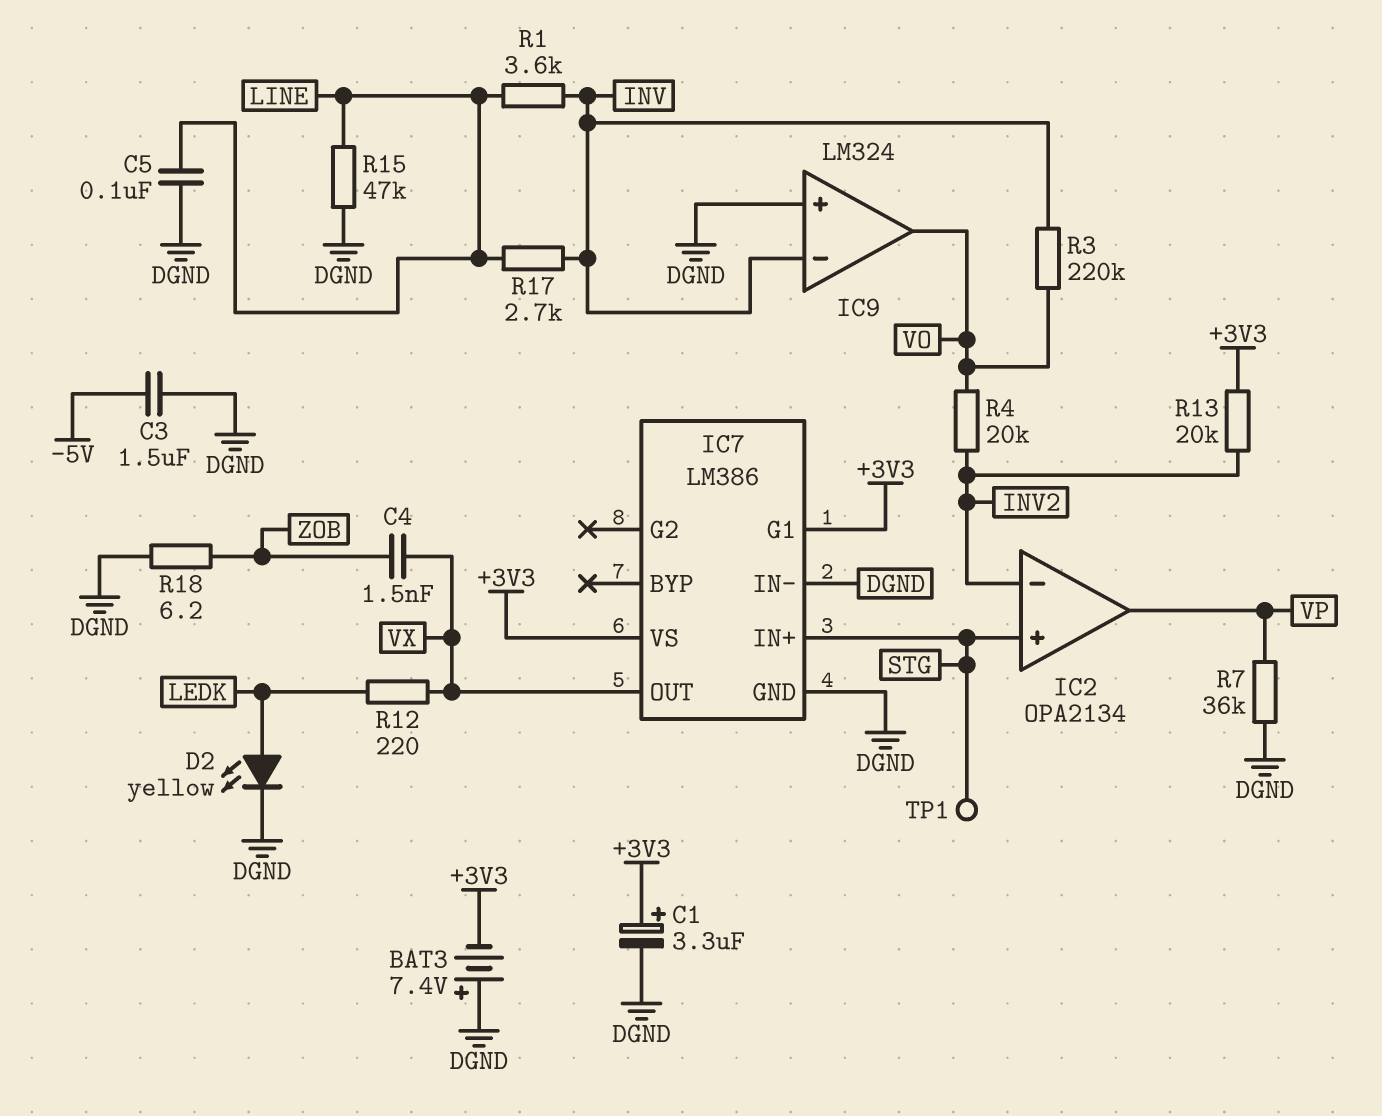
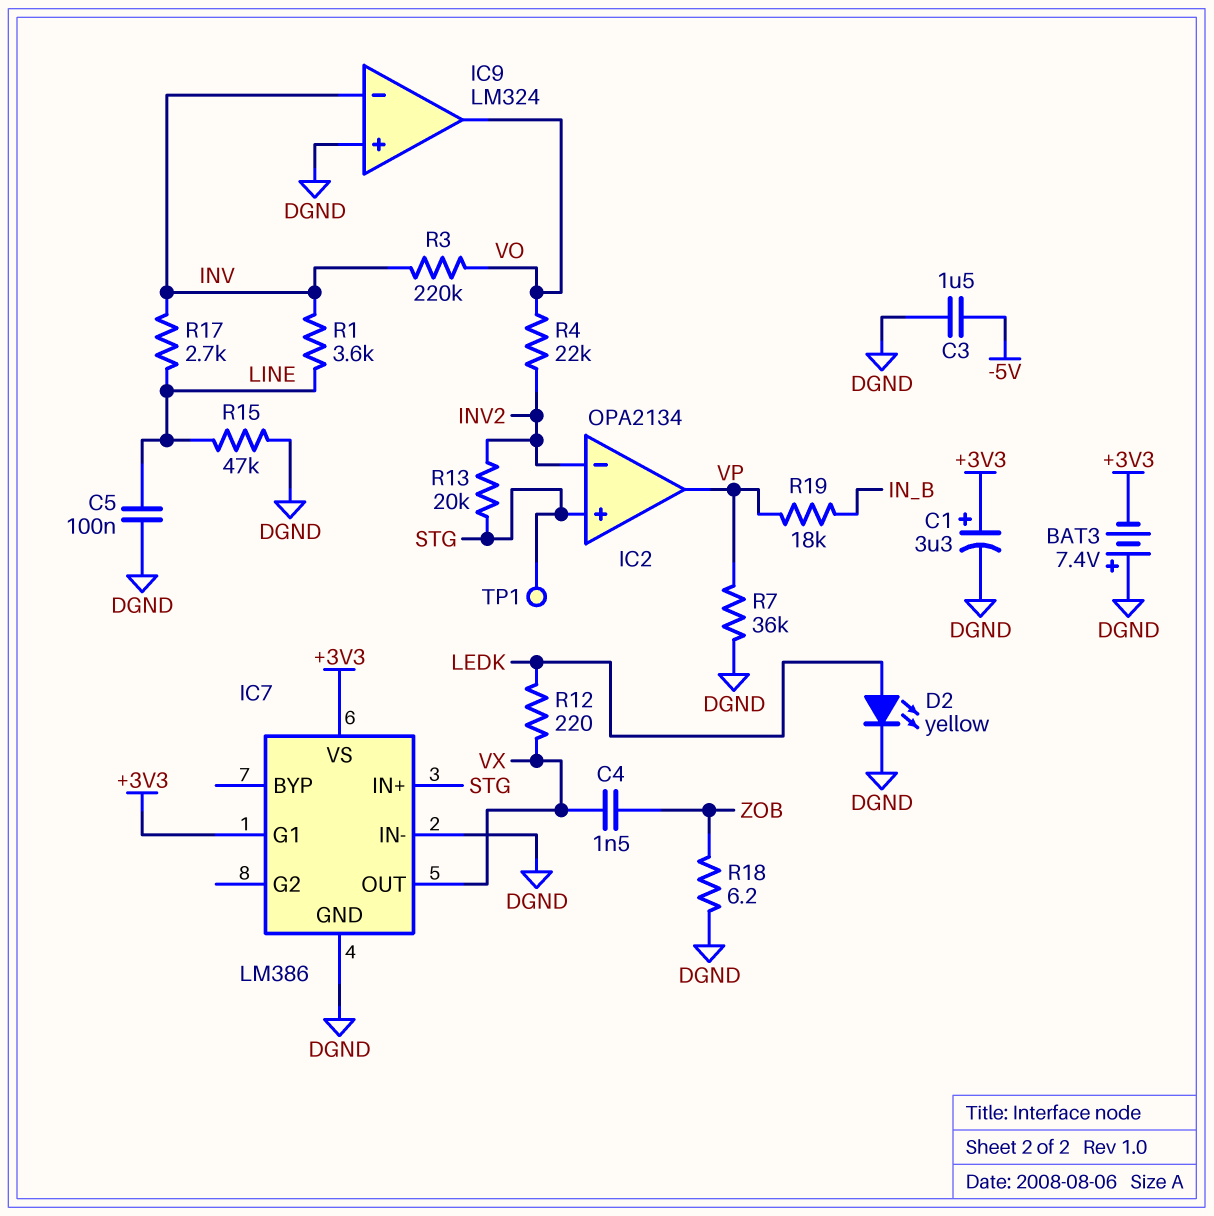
R4: 20k (INV2, VO) -> 22k (INV2, VO)
R13: 20k (+3V3, INV2) -> 20k (INV2, STG)
R19: none -> 18k (IN_B, VP)

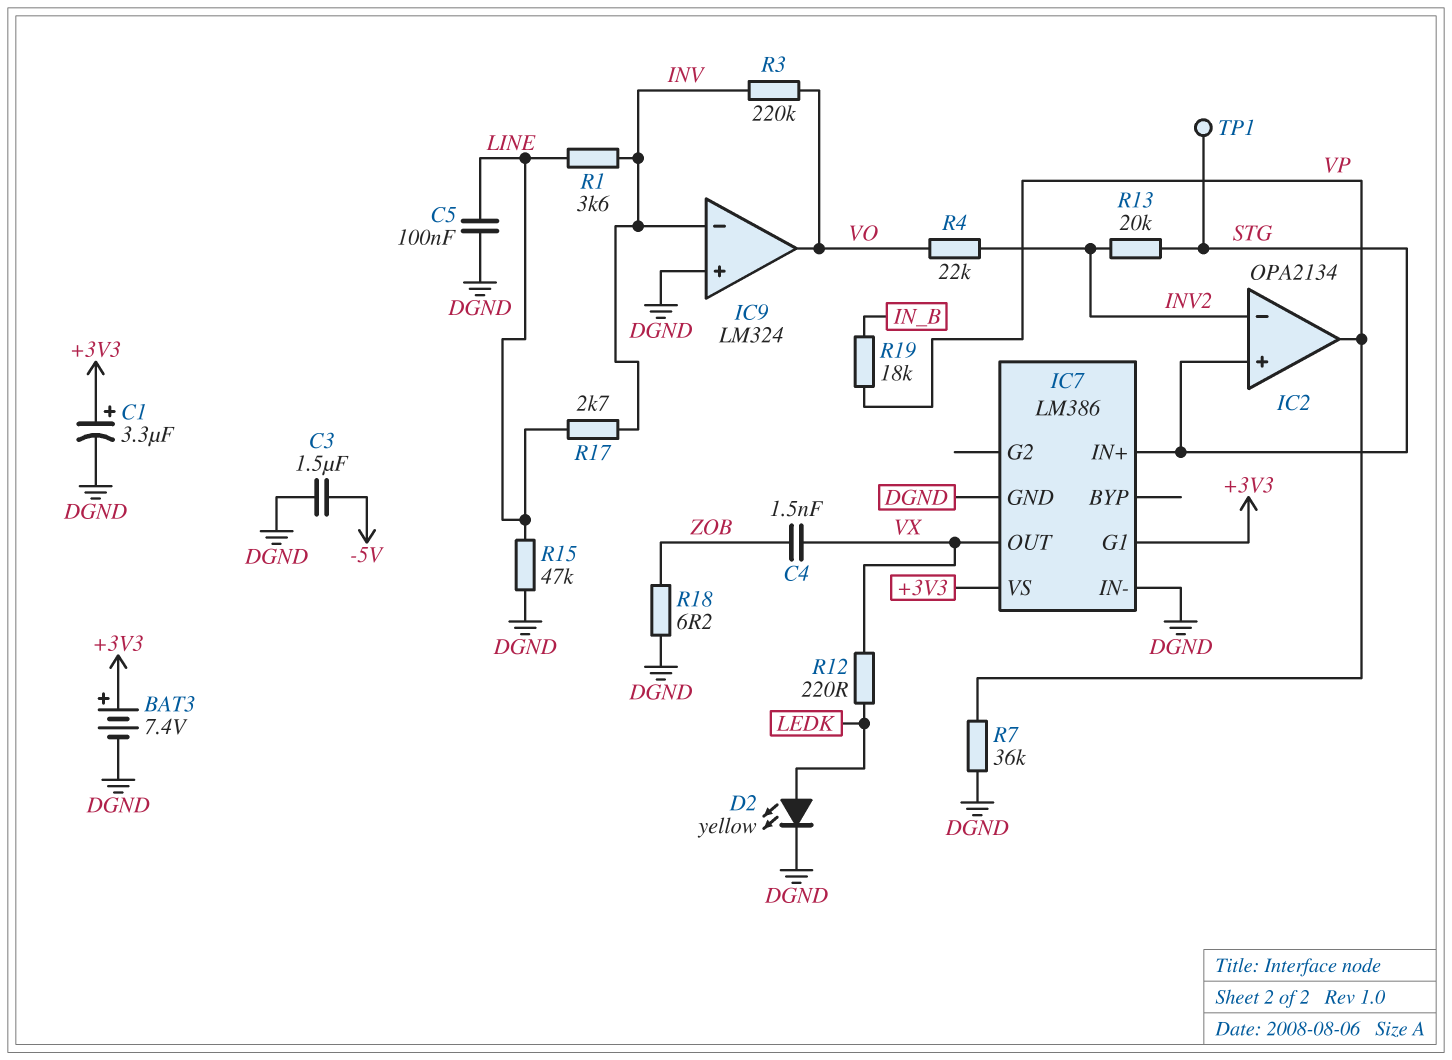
BAT3: 7.4V (plus DGND, minus +3V3) -> 7.4V (plus +3V3, minus DGND)

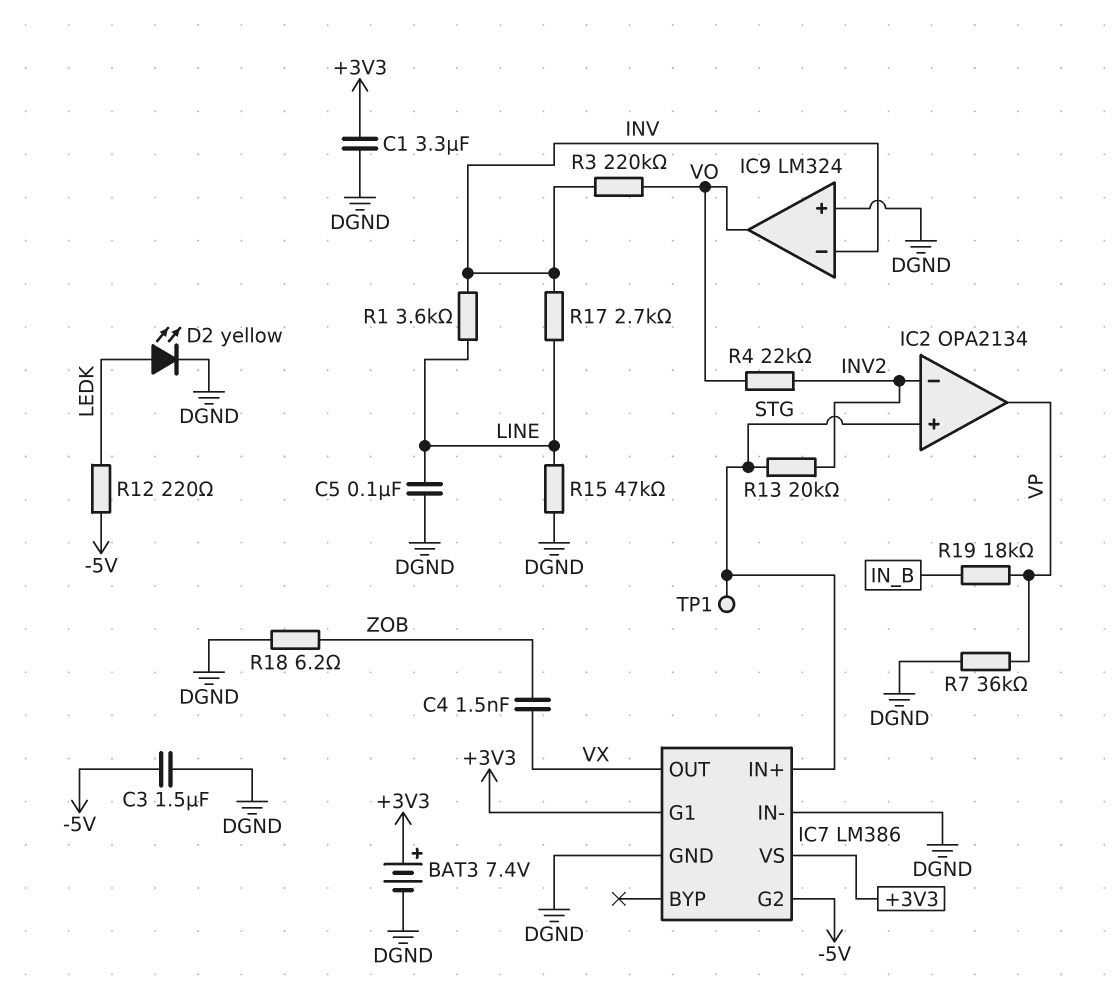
C1: 3.3uF (plus +3V3, minus DGND) -> 3.3uF (+3V3, DGND)
IC7 pin G2: none -> -5V
R12: 220 (LEDK, VX) -> 220 (-5V, LEDK)

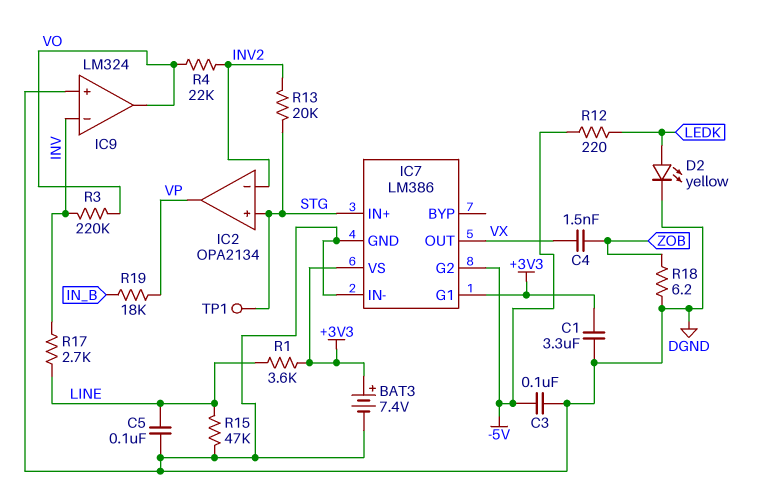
C3: 1.5uF (-5V, DGND) -> 100nF (-5V, DGND)
R1: 3.6k (INV, LINE) -> 3.6k (+3V3, LINE)
R7: 36k (DGND, VP) -> none

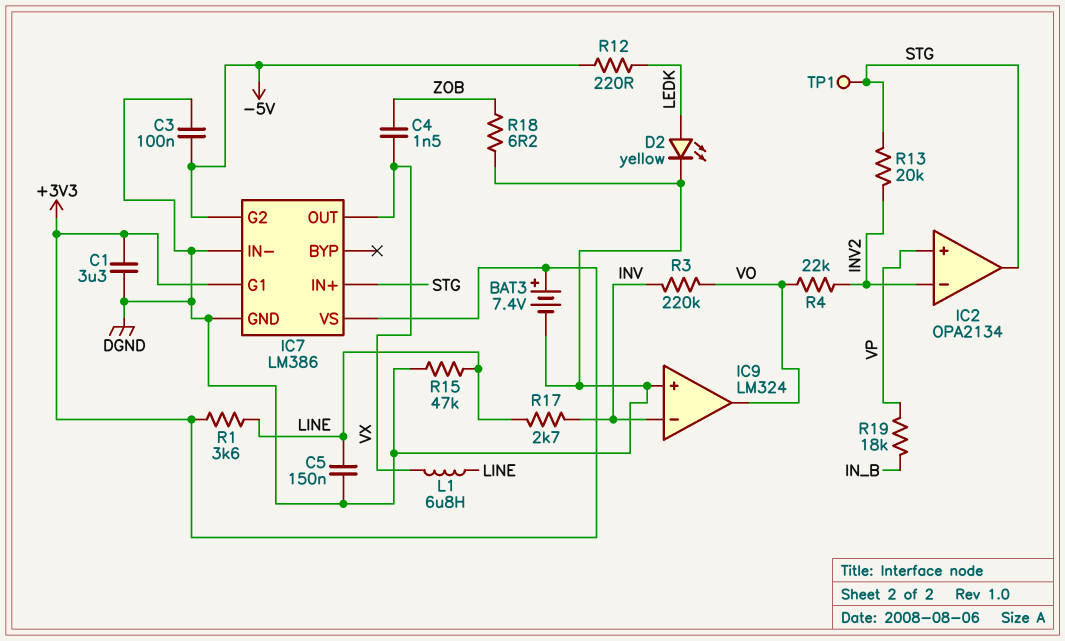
C5: 100nF (DGND, LINE) -> 150nF (DGND, LINE)
IC2 pin in+: STG -> VP
IC2 pin out: VP -> STG
L1: none -> 6.8uH (LINE, VX)

